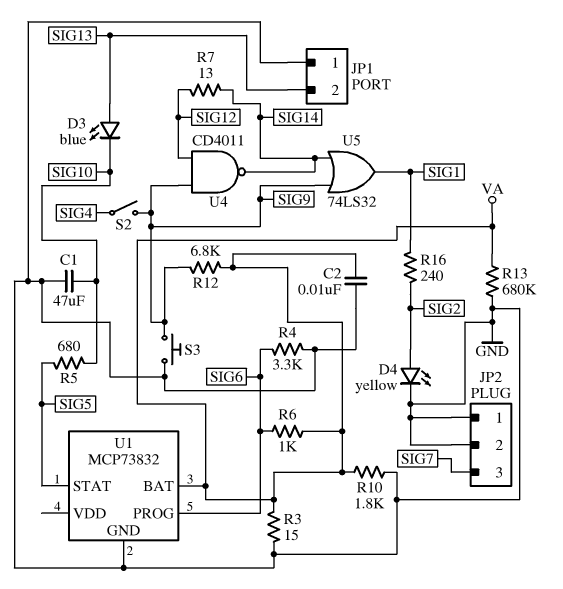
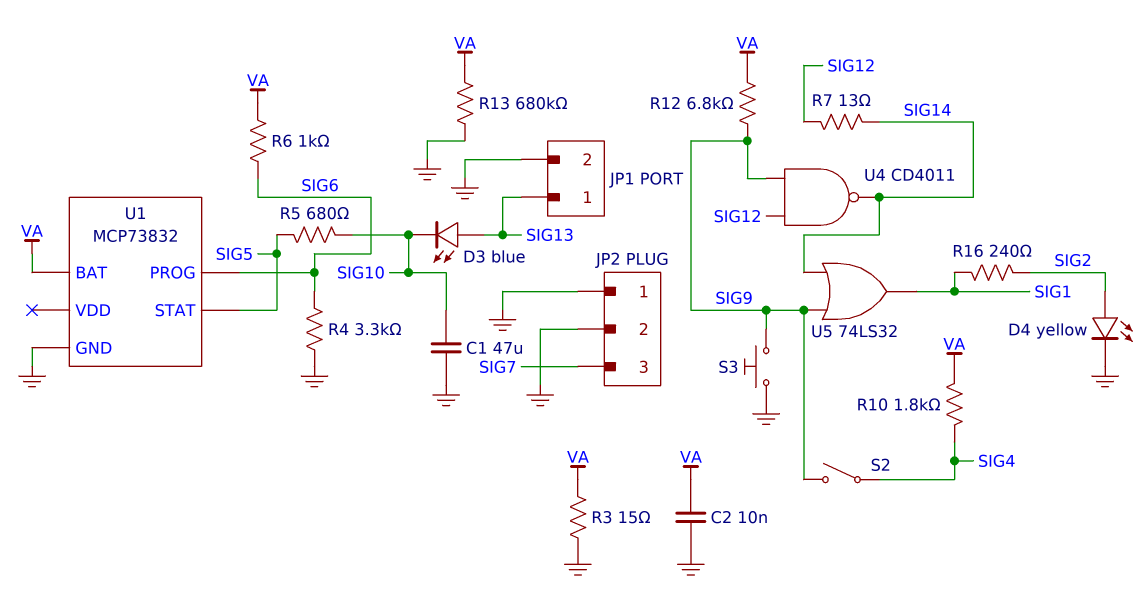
JP1 pin 1: GND -> SIG13
JP1 pin 2: SIG13 -> GND
R10: 1.8k (GND, VA) -> 1.8k (SIG4, VA)

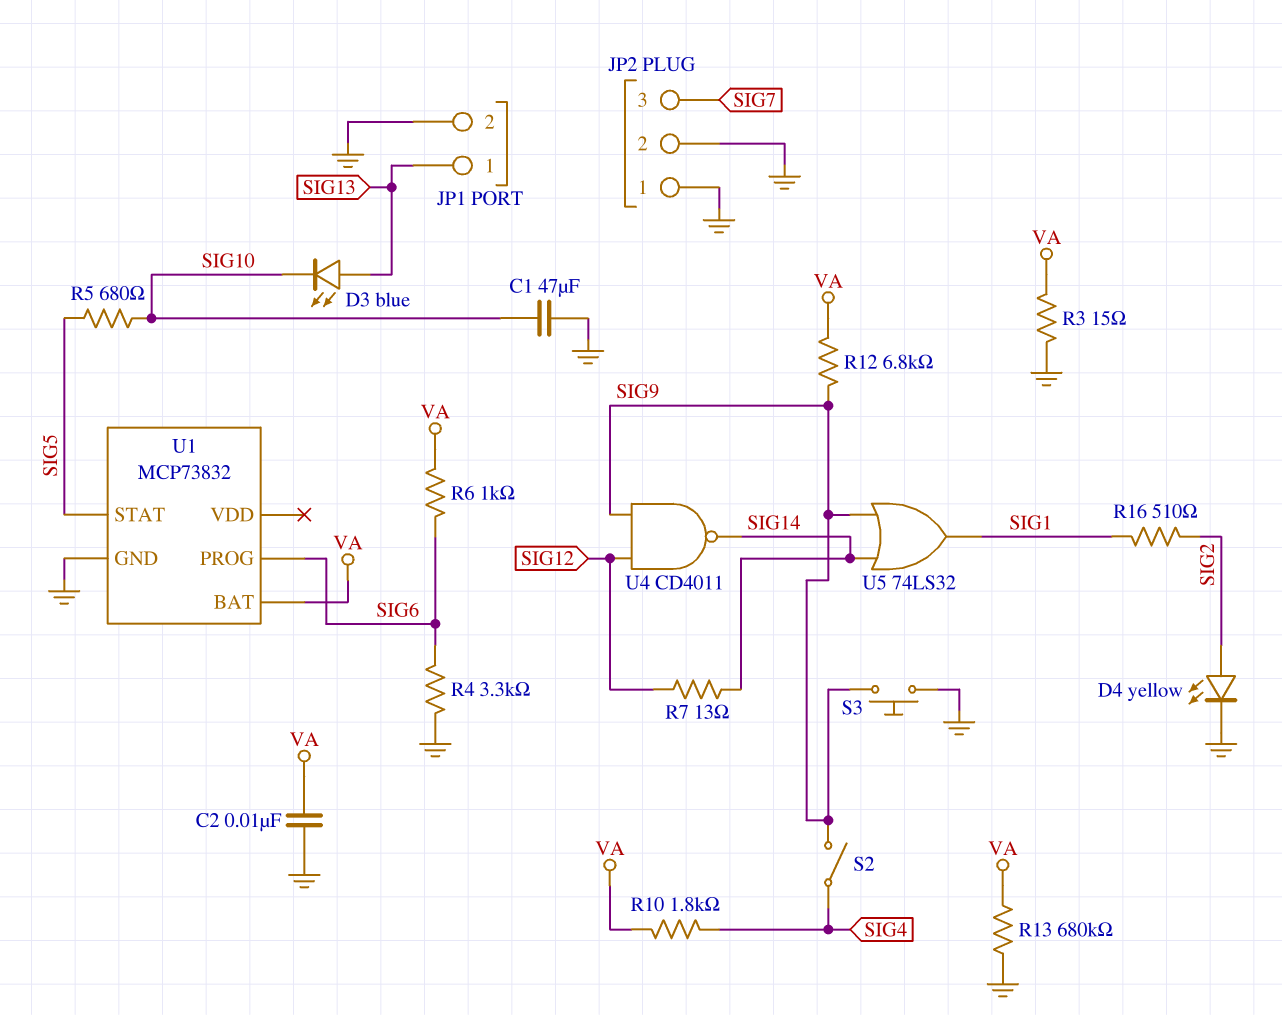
R16: 240 (SIG1, SIG2) -> 510 (SIG1, SIG2)

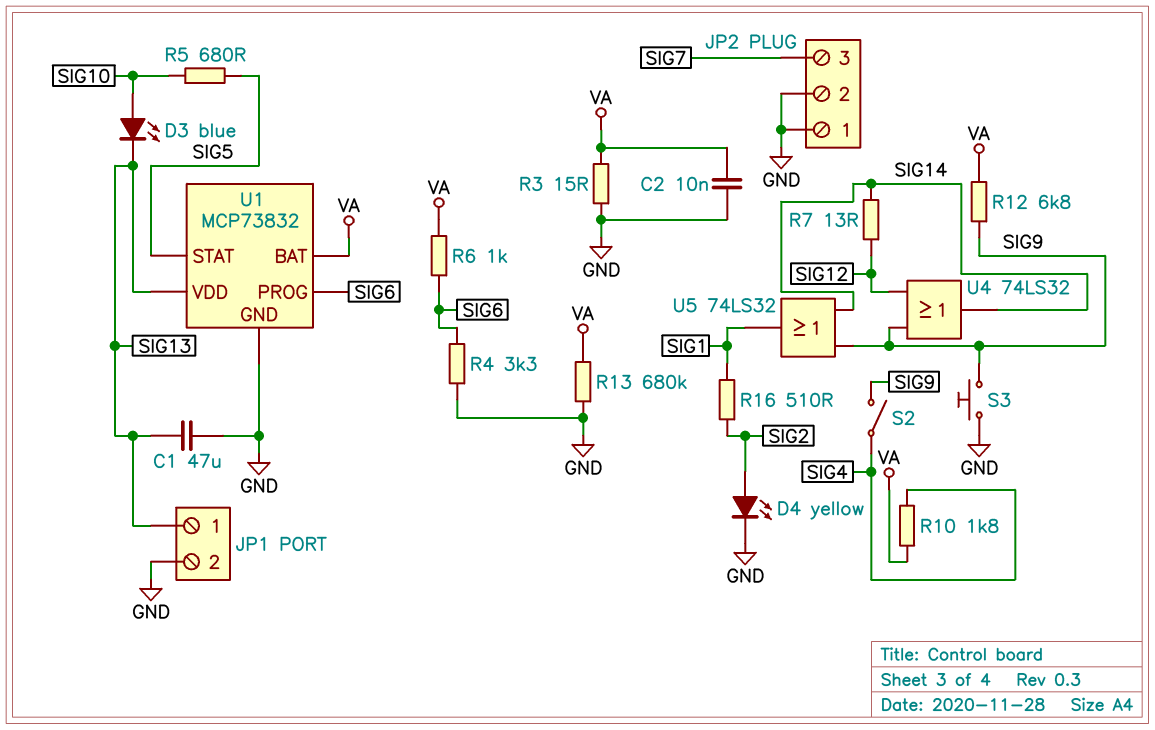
C1: 47uF (GND, SIG10) -> 47uF (GND, SIG13)
D3: LED blue (A SIG13, K SIG10) -> LED blue (A SIG10, K SIG13)
U1 pin VDD: none -> SIG13
U4: NAND CD4011 (in SIG9, in SIG12, out SIG14) -> OR 74LS32 (in SIG9, in SIG12, out SIG14)

